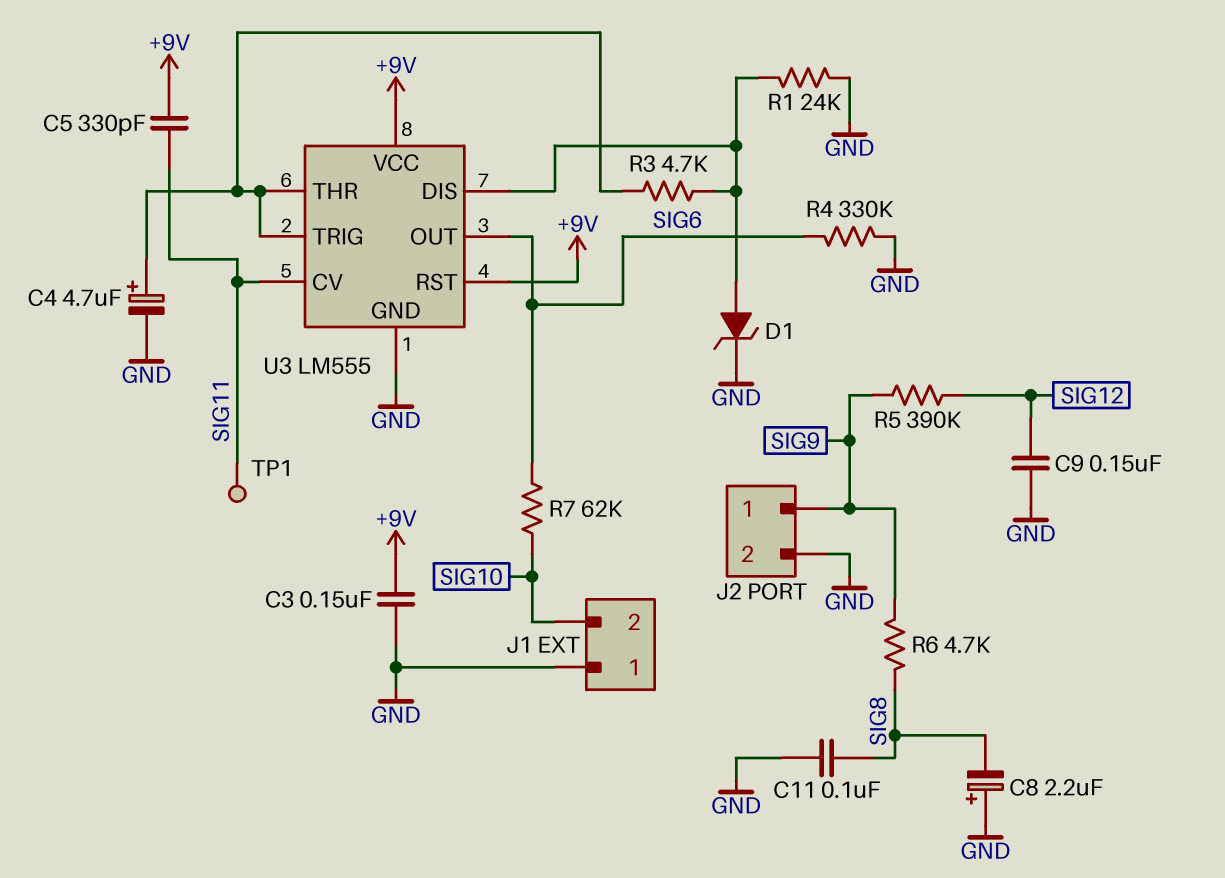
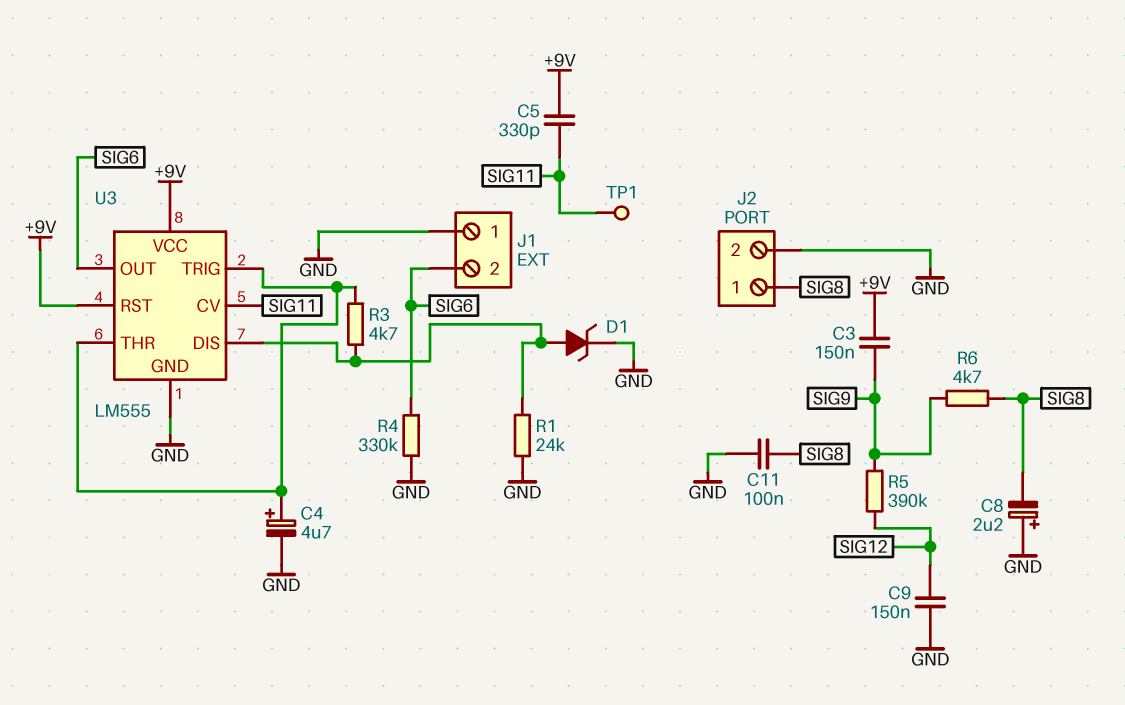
C3: 150nF (+9V, GND) -> 150nF (+9V, SIG9)
J1 pin 2: SIG10 -> SIG6
J2 pin 1: SIG9 -> SIG8
R7: 62k (SIG6, SIG10) -> none

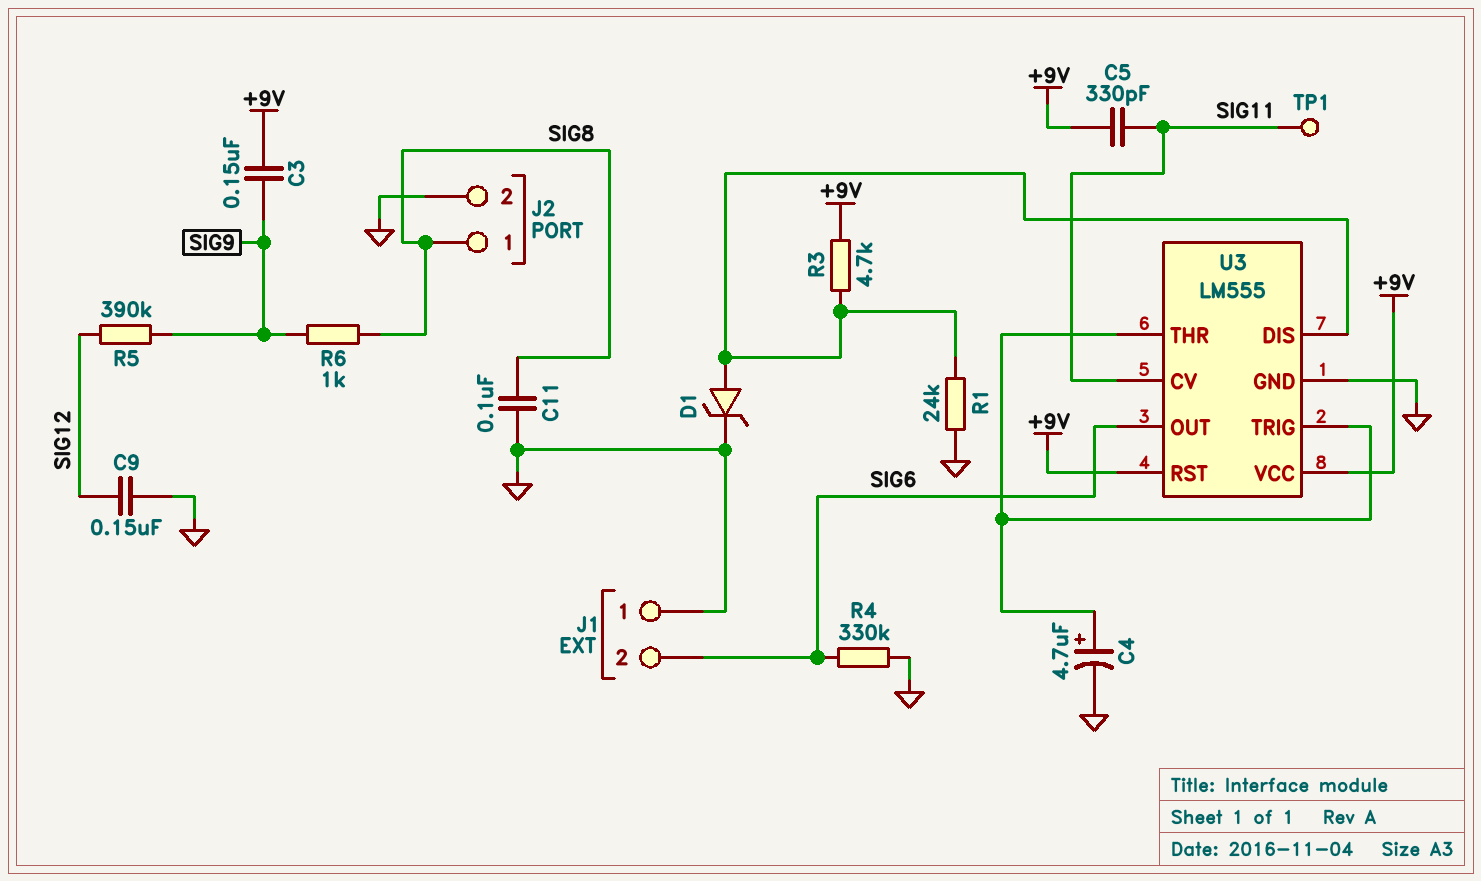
C8: 2.2uF (plus GND, minus SIG8) -> none
R3: 4.7k (U3/DIS, U3/THR) -> 4.7k (+9V, U3/DIS)
R6: 4.7k (SIG8, SIG9) -> 1k (SIG8, SIG9)

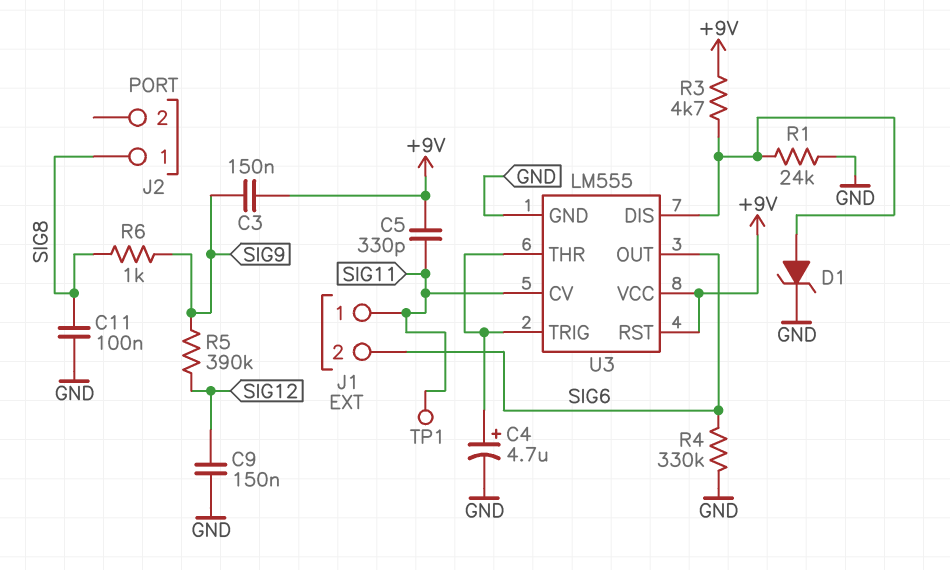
J1 pin 1: GND -> SIG11
J2 pin 2: GND -> none

